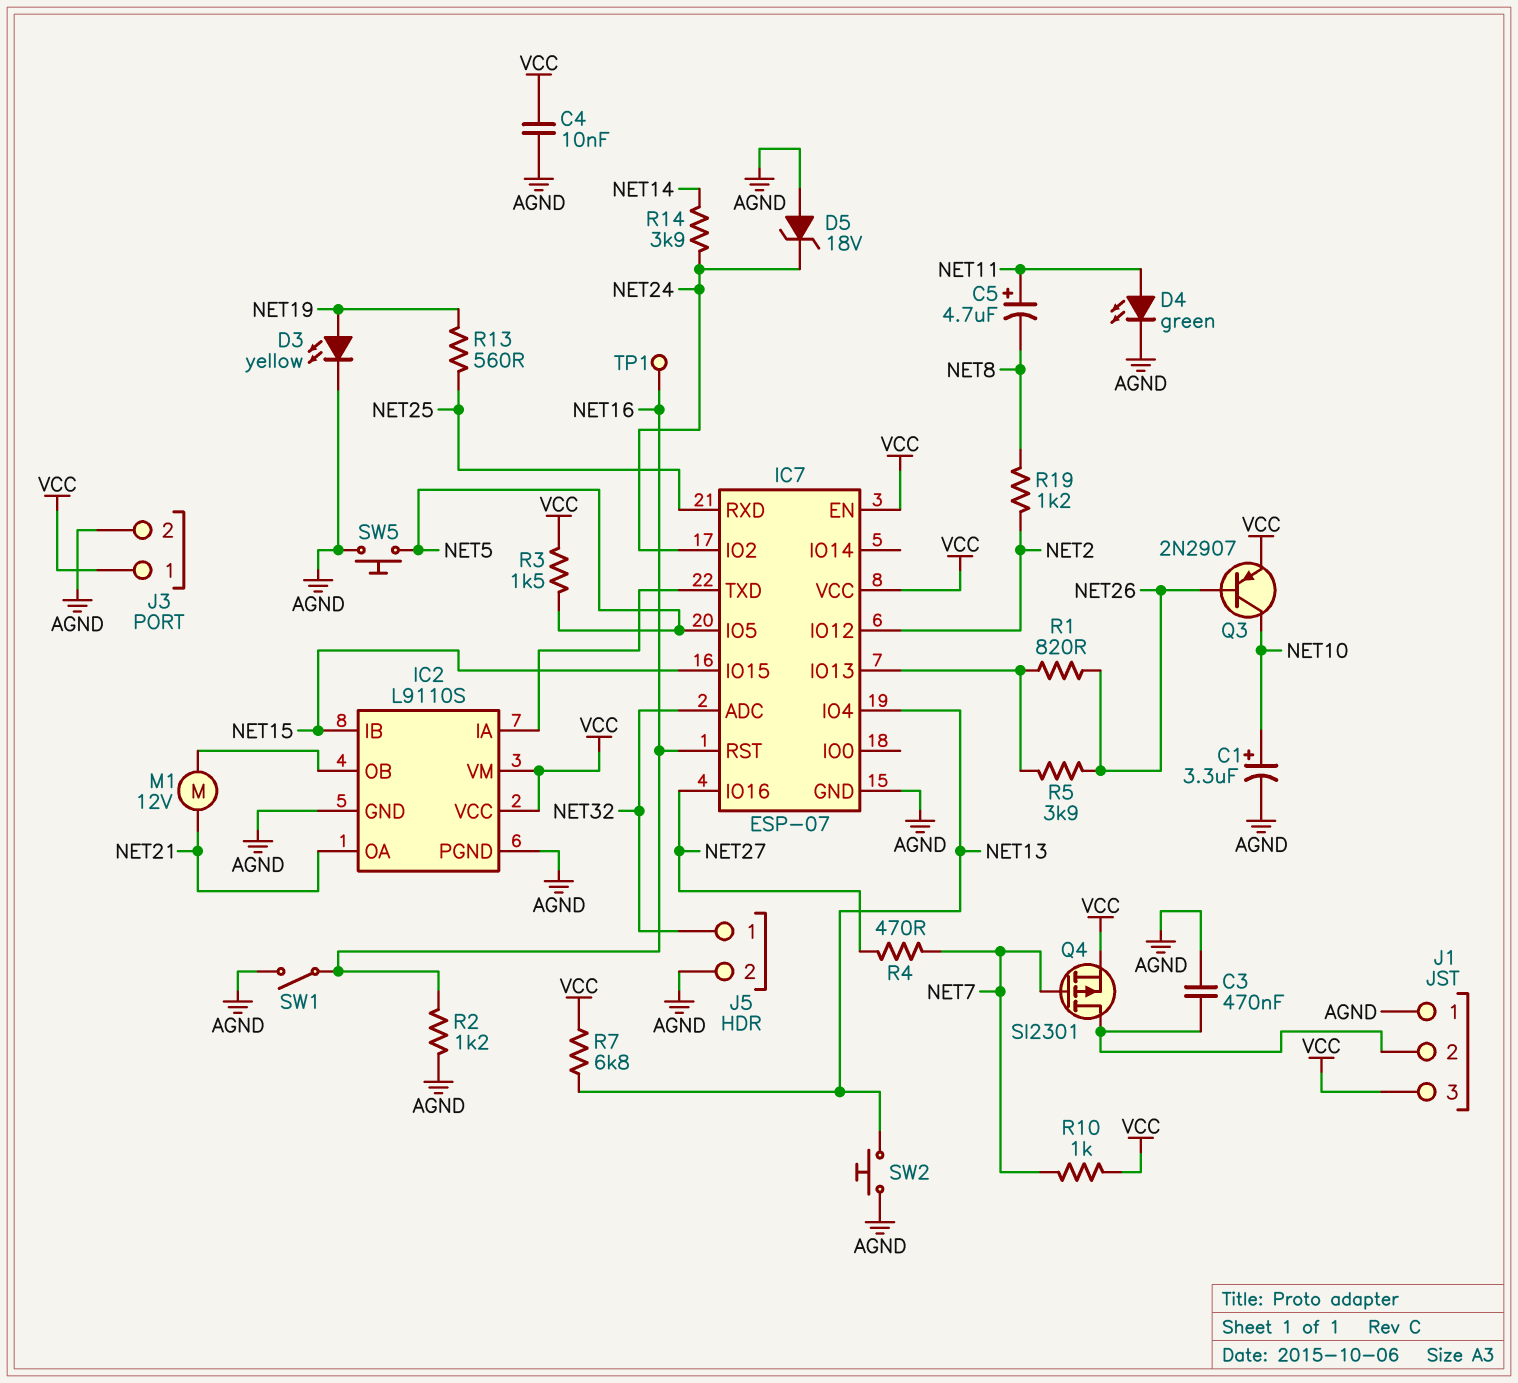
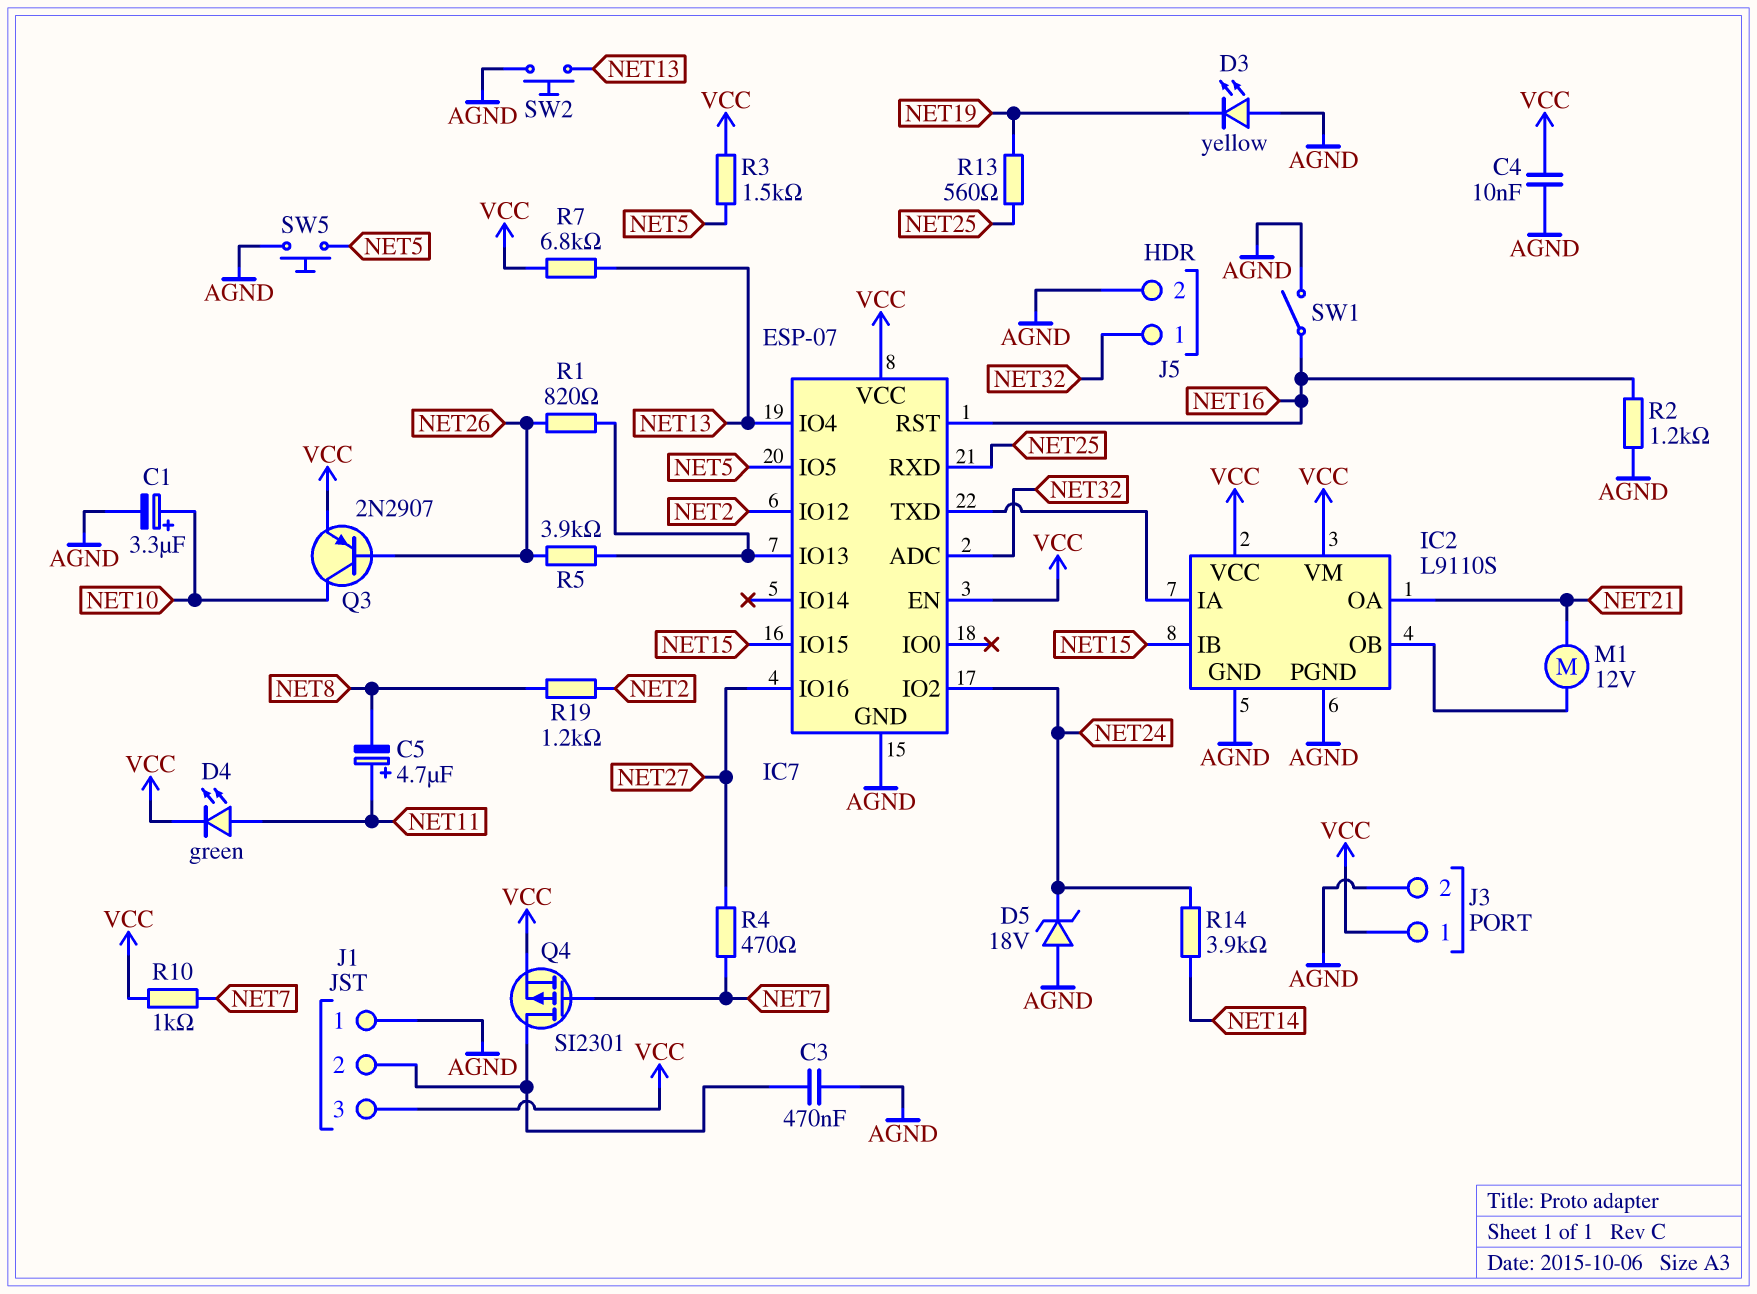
D3: LED yellow (A NET19, K AGND) -> LED yellow (A AGND, K NET19)
D4: LED green (A NET11, K AGND) -> LED green (A NET11, K VCC)
TP1: test point (NET16) -> none

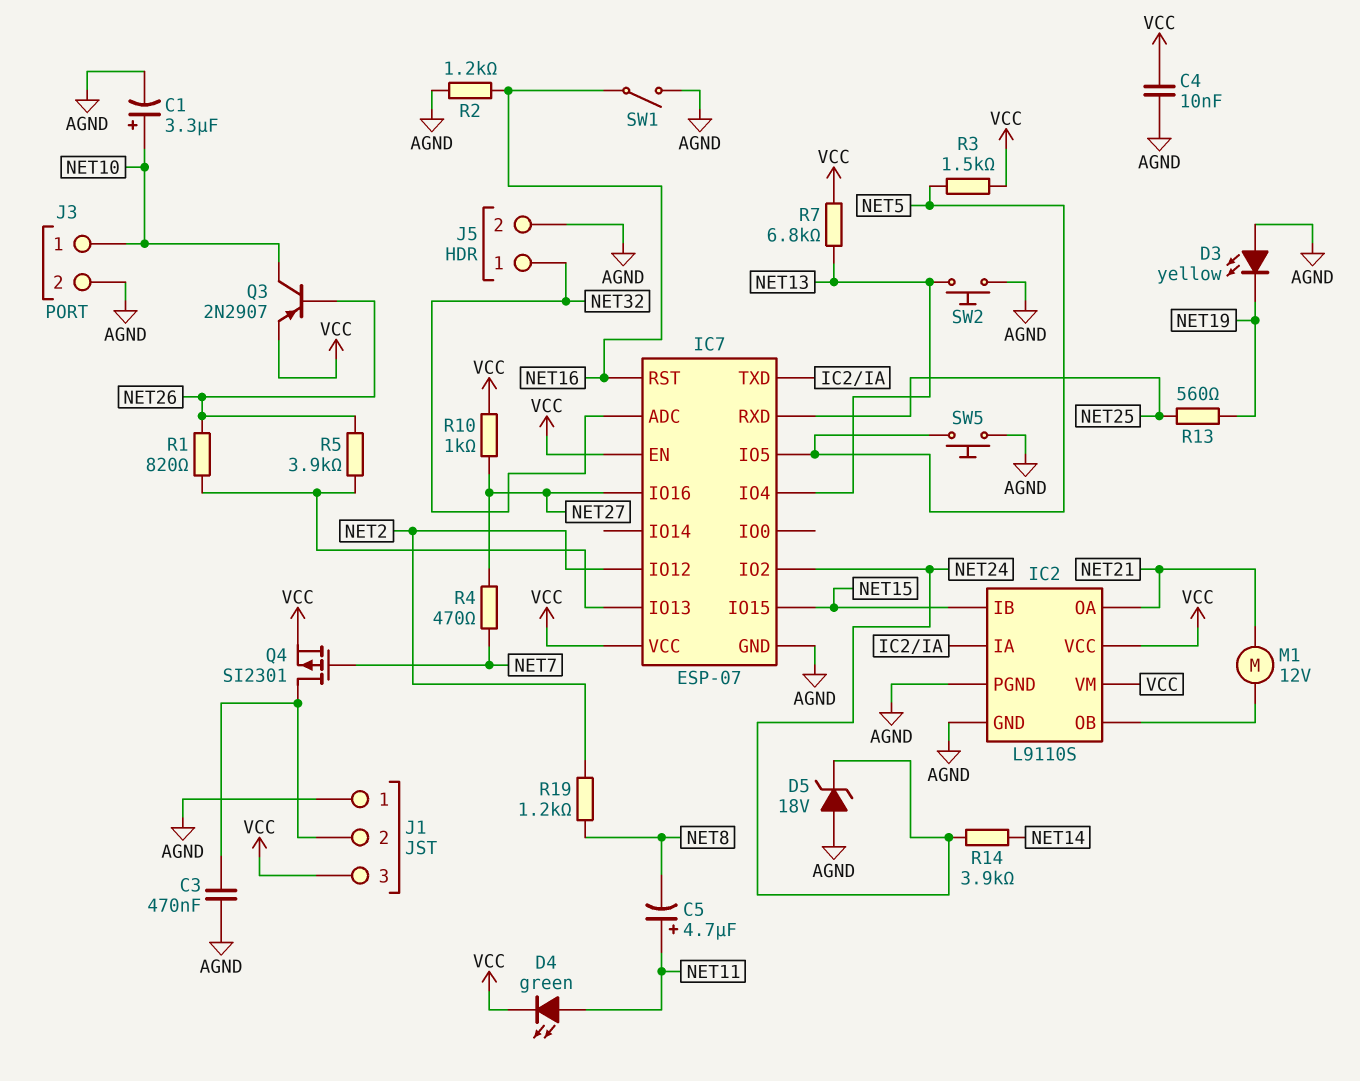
J3 pin 1: VCC -> NET10
R10: 1k (NET7, VCC) -> 1k (NET27, VCC)

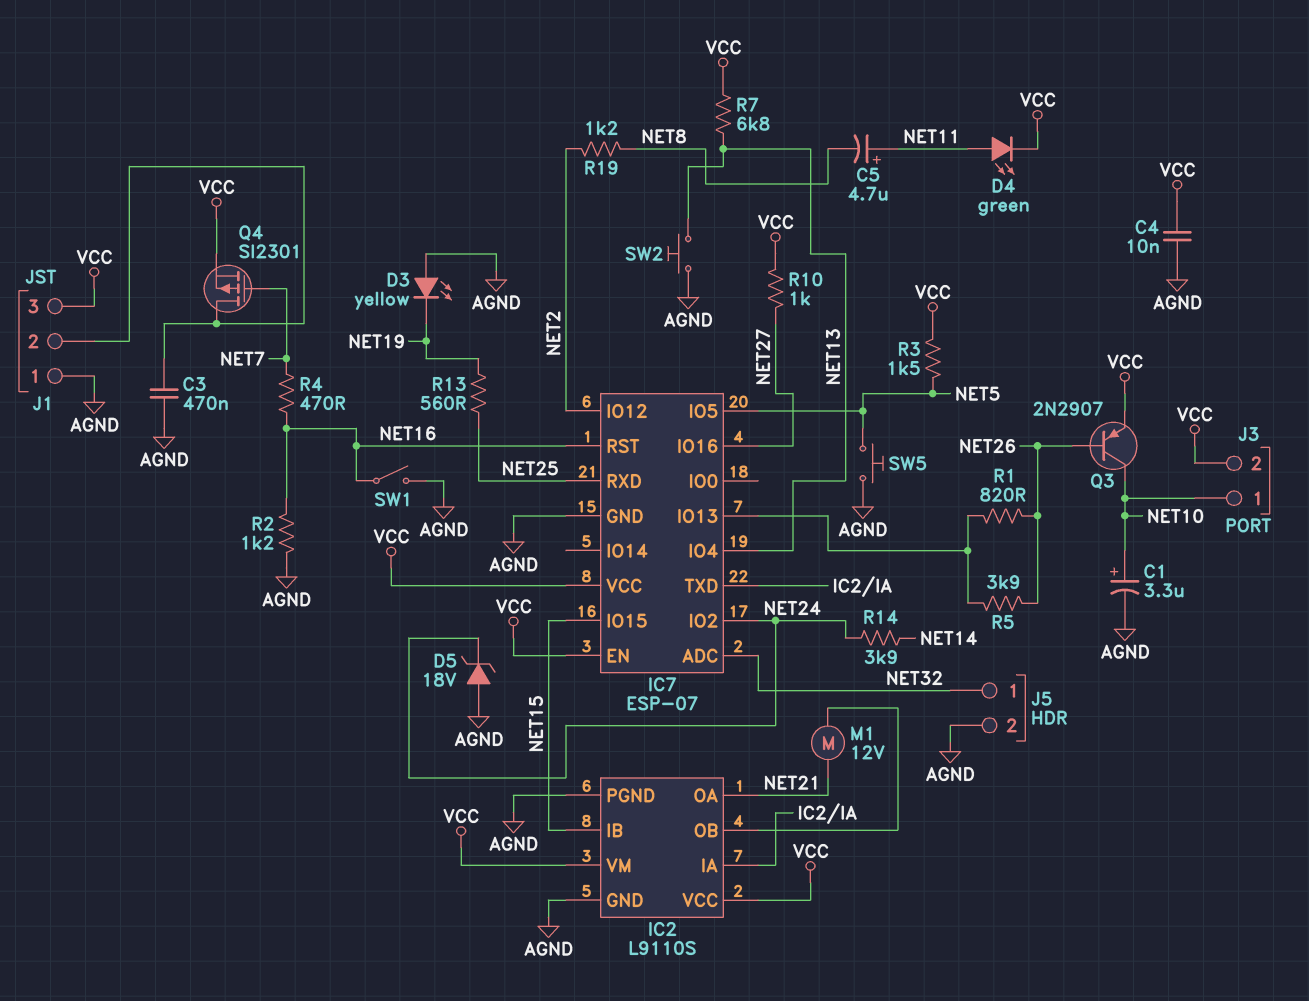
J3 pin 2: AGND -> VCC
R4: 470 (NET7, NET27) -> 470 (NET7, NET16)

